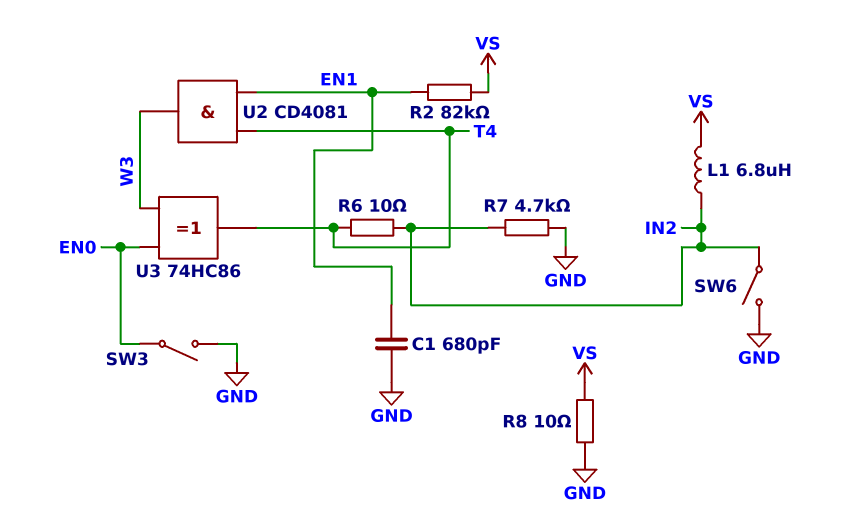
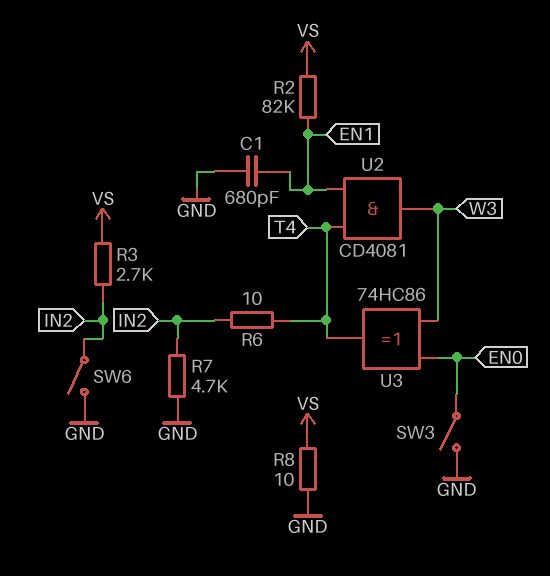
L1: 6.8uH (IN2, VS) -> none
R3: none -> 2.7k (IN2, VS)

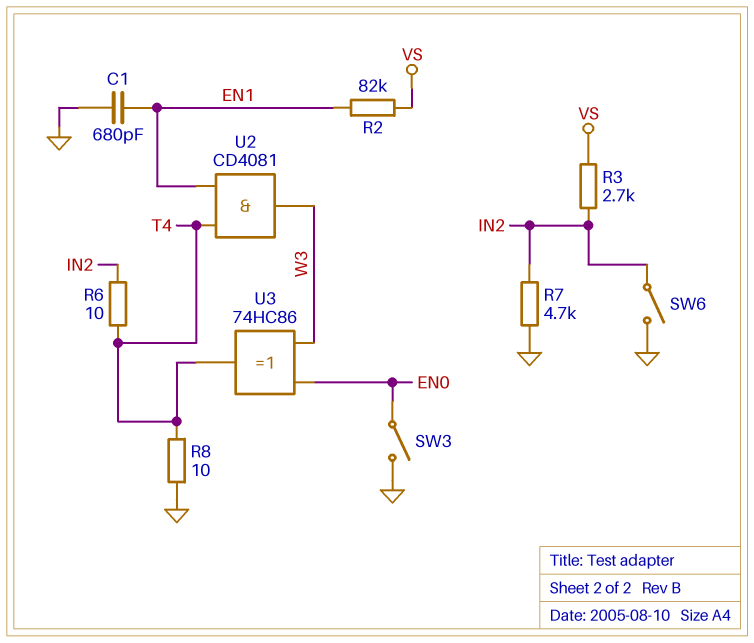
R8: 10 (GND, VS) -> 10 (GND, T4)

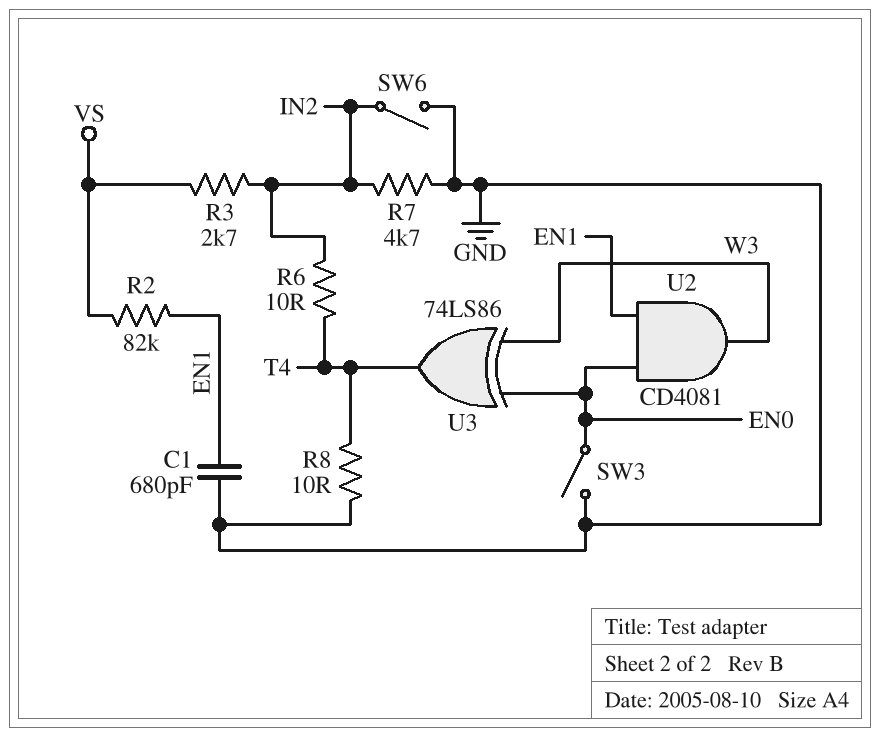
U2: AND CD4081 (in EN1, in T4, out W3) -> AND CD4081 (in EN0, in EN1, out W3)
U3: XOR 74HC86 (in EN0, in W3, out T4) -> XOR 74LS86 (in EN0, in W3, out T4)

